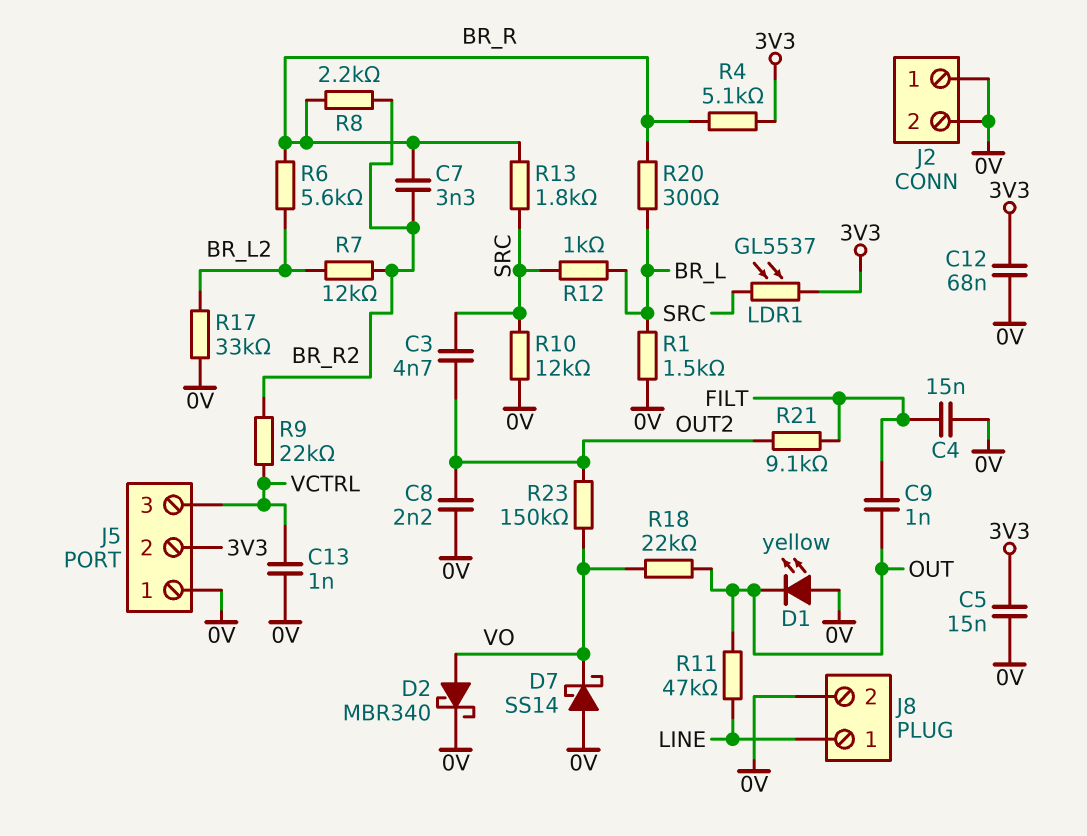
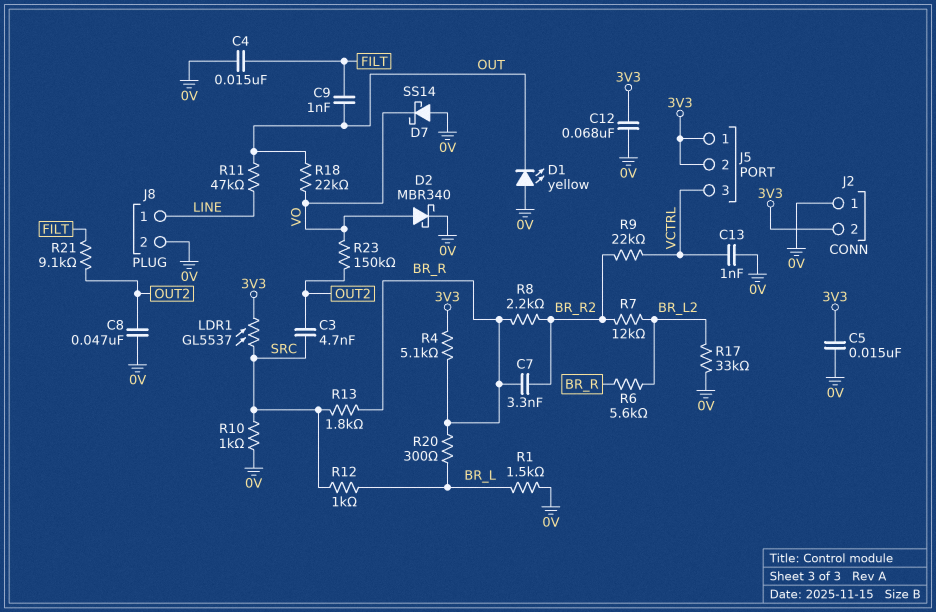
C8: 2.2nF (0V, OUT2) -> 47nF (0V, OUT2)
J2 pin 2: 0V -> 3V3
J5 pin 1: 0V -> 3V3
R10: 12k (0V, SRC) -> 1k (0V, SRC)

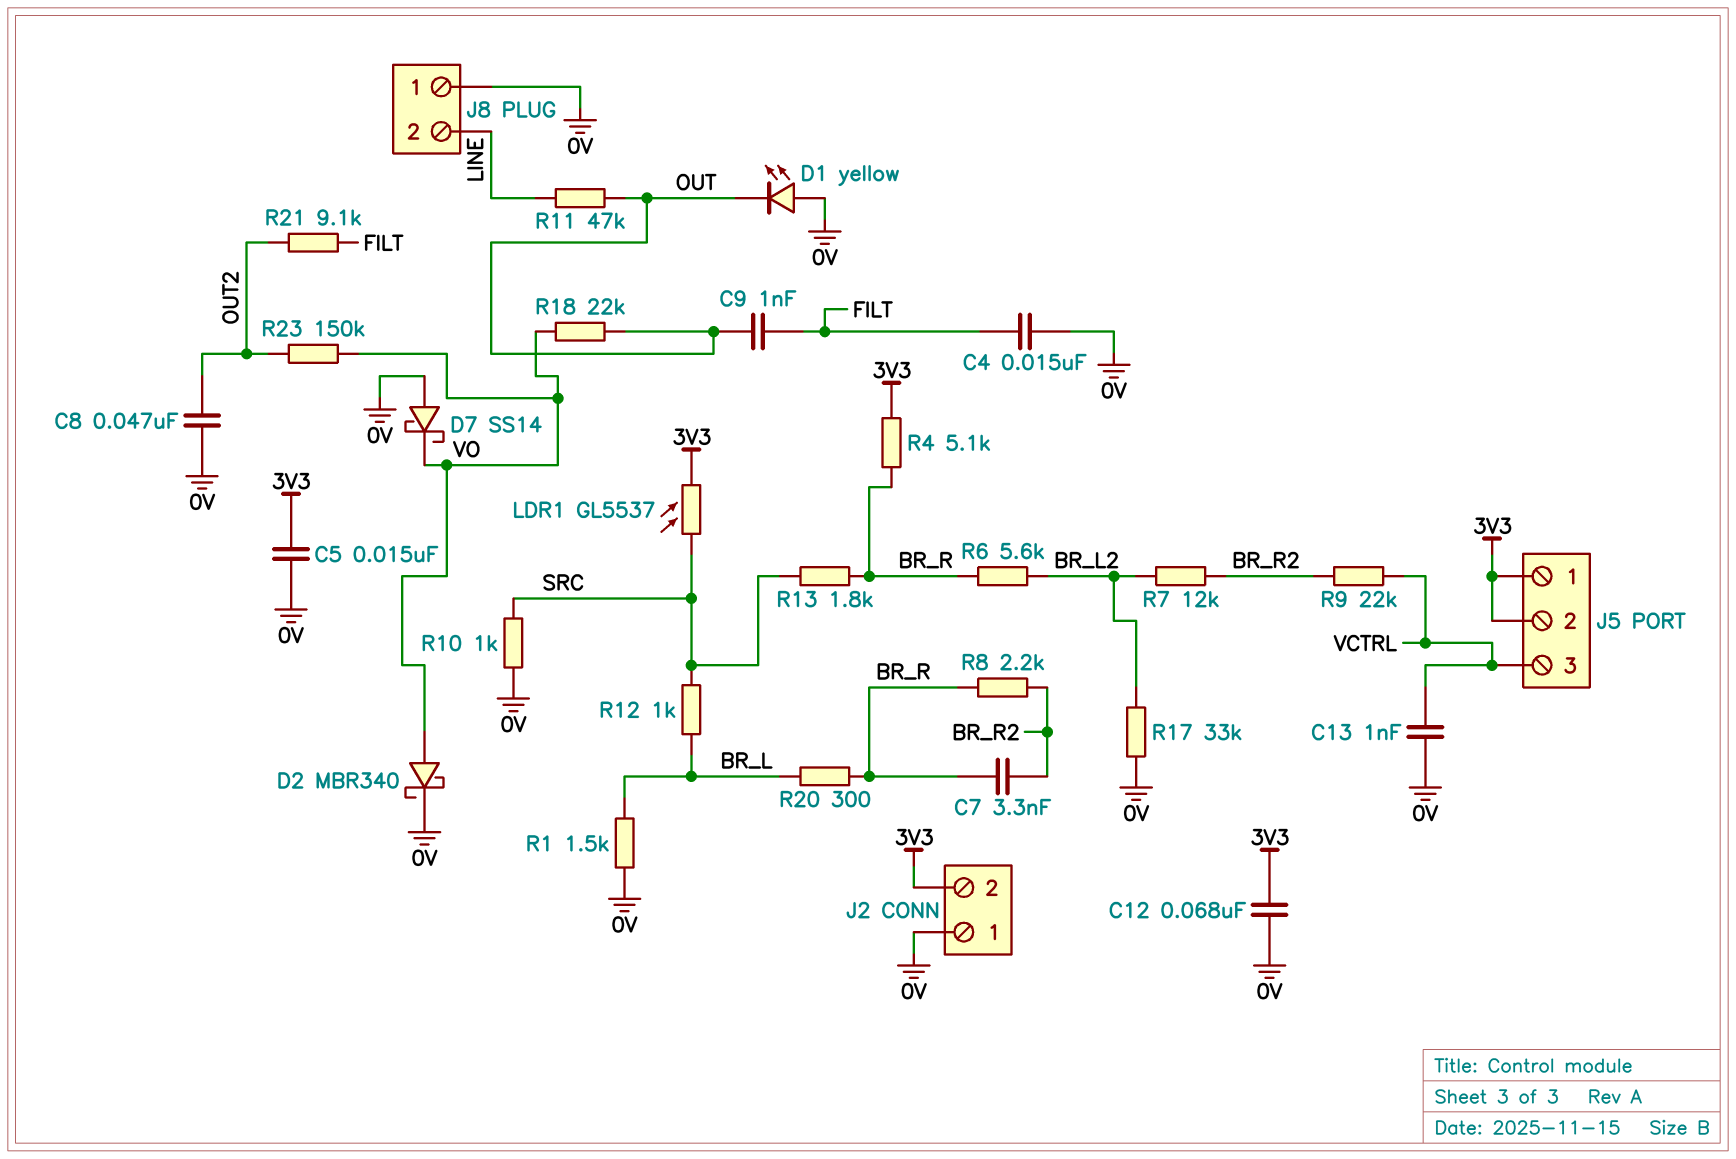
C3: 4.7nF (OUT2, SRC) -> none
J8 pin 1: LINE -> 0V
J8 pin 2: 0V -> LINE

